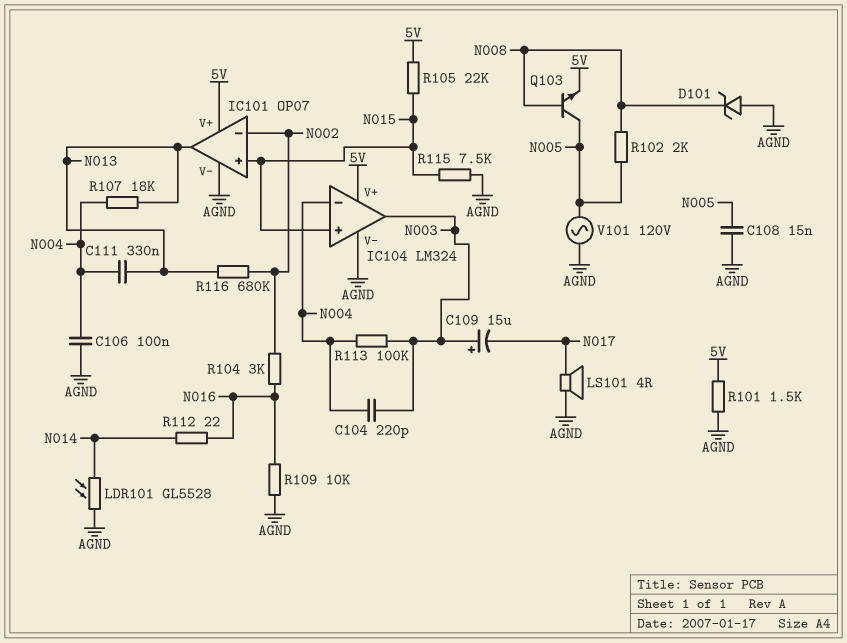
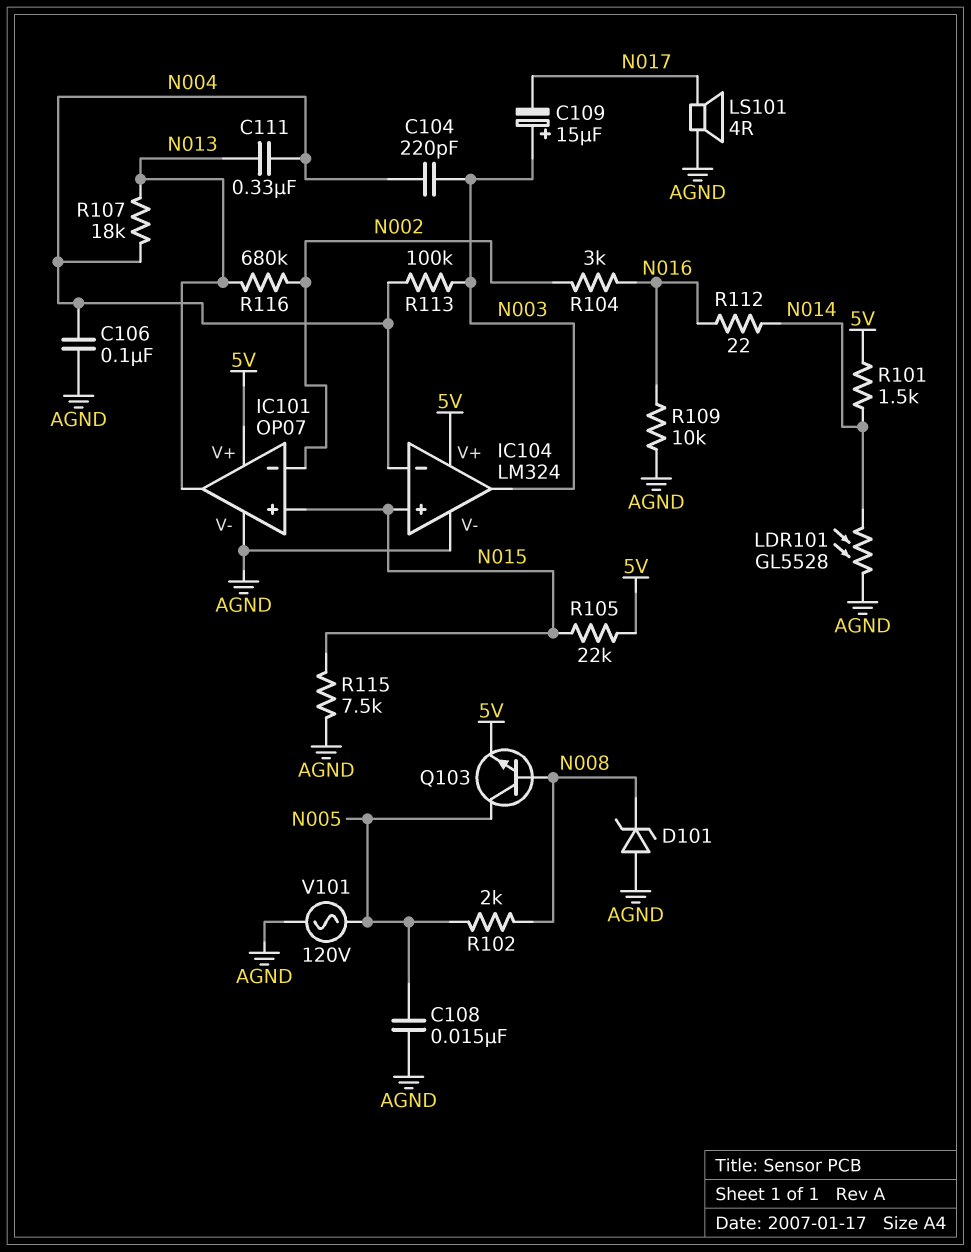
R101: 1.5k (5V, AGND) -> 1.5k (5V, N014)

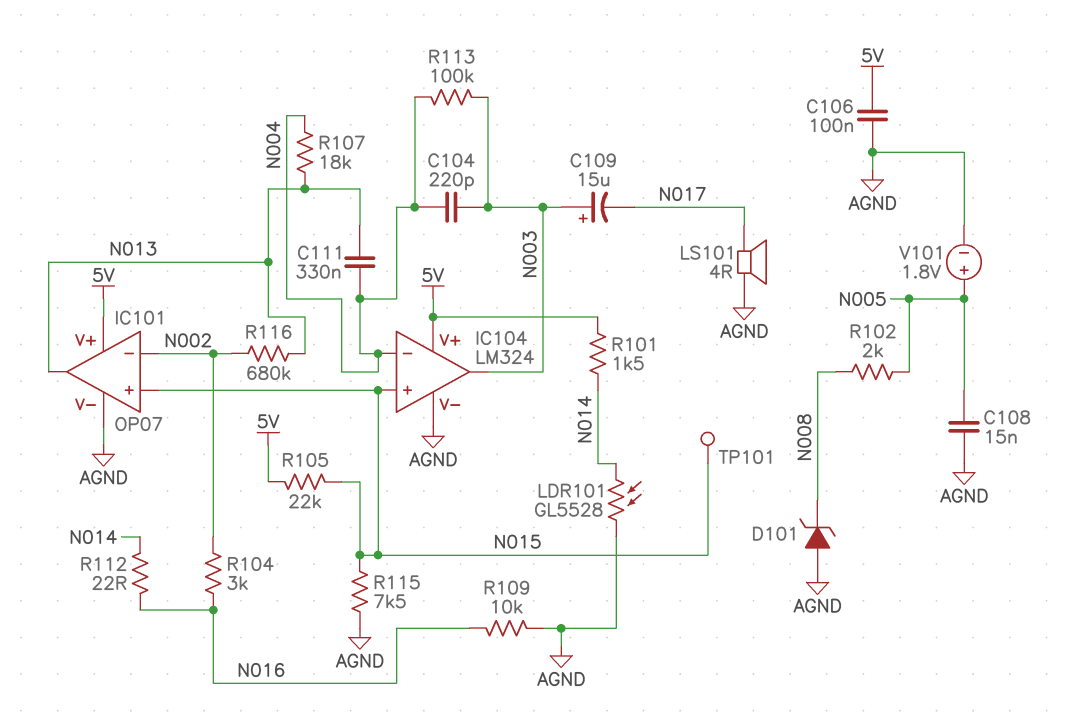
C106: 100nF (AGND, N004) -> 100nF (5V, AGND)
Q103: NPN (B N008, C N005, E 5V) -> none
TP101: none -> test point (N015)
V101: AC 120V (AGND, N005) -> 1.8V (plus N005, minus AGND)

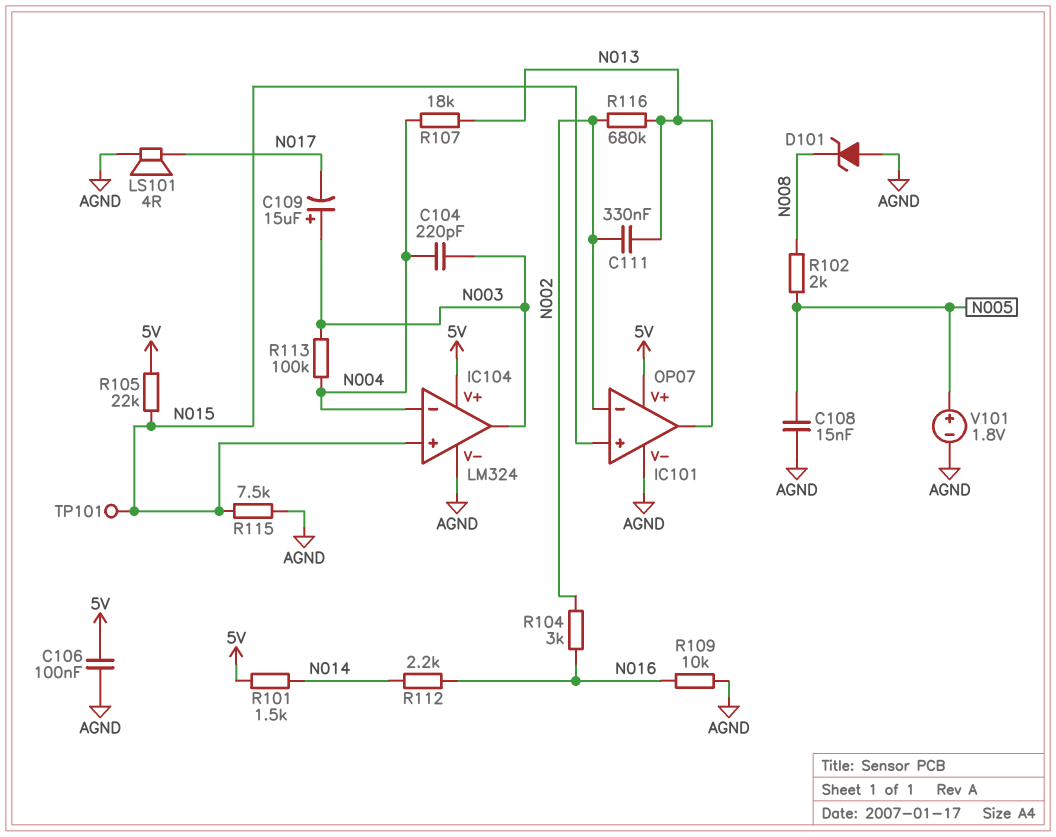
C111: 330nF (N004, N013) -> 330nF (N002, N013)
LDR101: GL5528 (AGND, N014) -> none
R112: 22 (N014, N016) -> 2.2k (N014, N016)

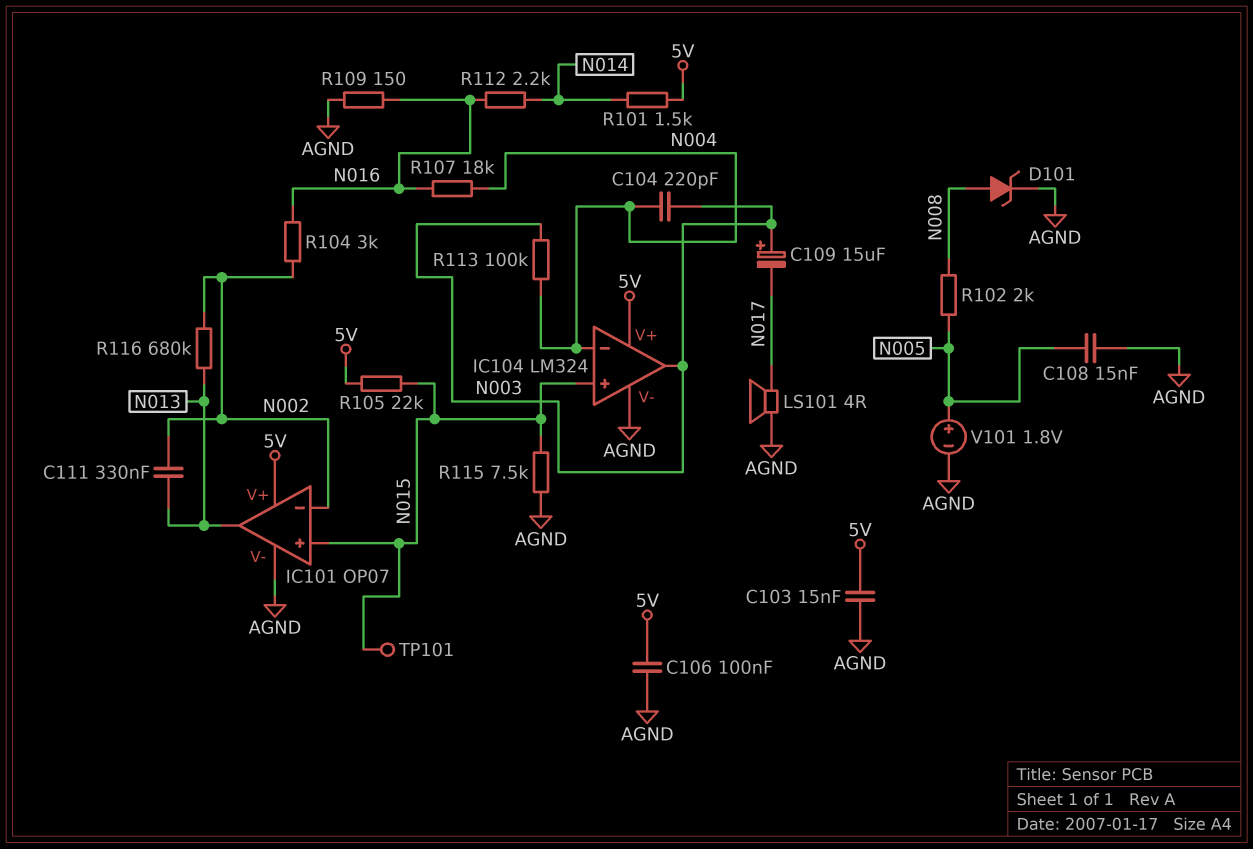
C103: none -> 15nF (5V, AGND)
D101: zener (A AGND, K N008) -> zener (A N008, K AGND)
R107: 18k (N004, N013) -> 18k (N004, N016)
R109: 10k (AGND, N016) -> 150 (AGND, N016)

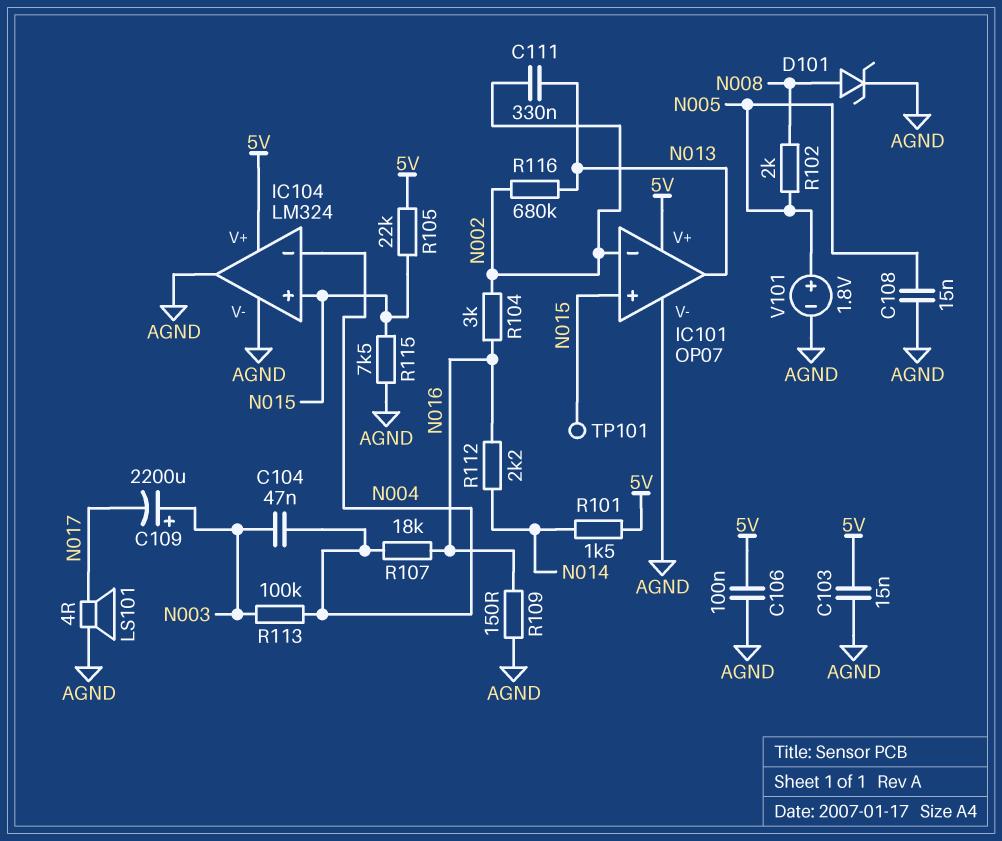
C104: 220pF (N003, N004) -> 47nF (N003, N004)
C109: 15uF (plus N003, minus N017) -> 2200uF (plus N003, minus N017)
IC104 pin out: N003 -> AGND

